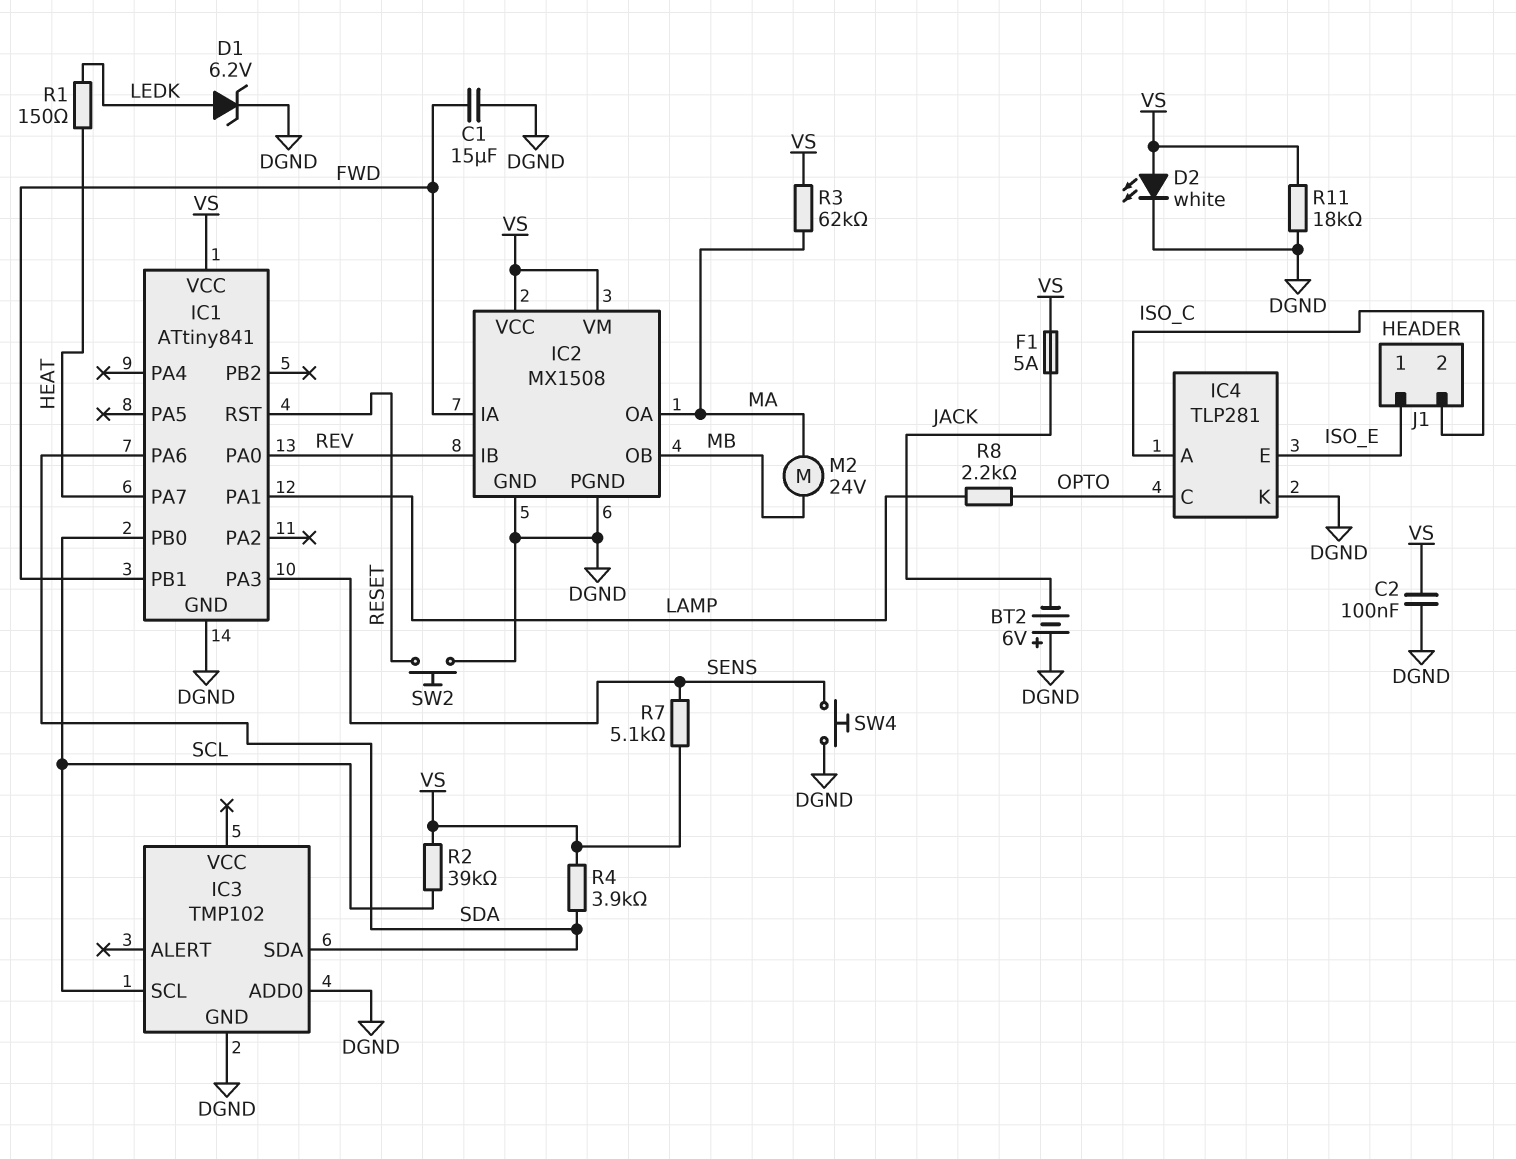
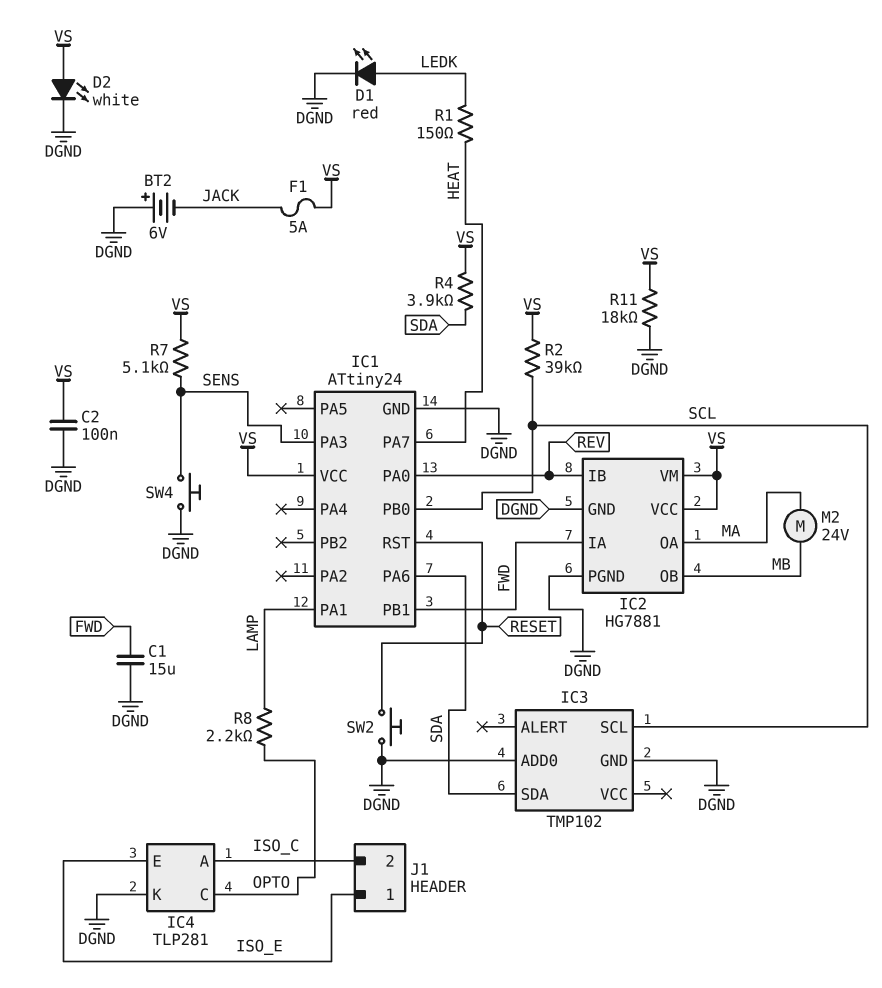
D1: zener 6.2V (A LEDK, K DGND) -> LED red (A LEDK, K DGND)
IC1: ATtiny841 -> ATtiny24
IC2: MX1508 -> HG7881
R3: 62k (MA, VS) -> none

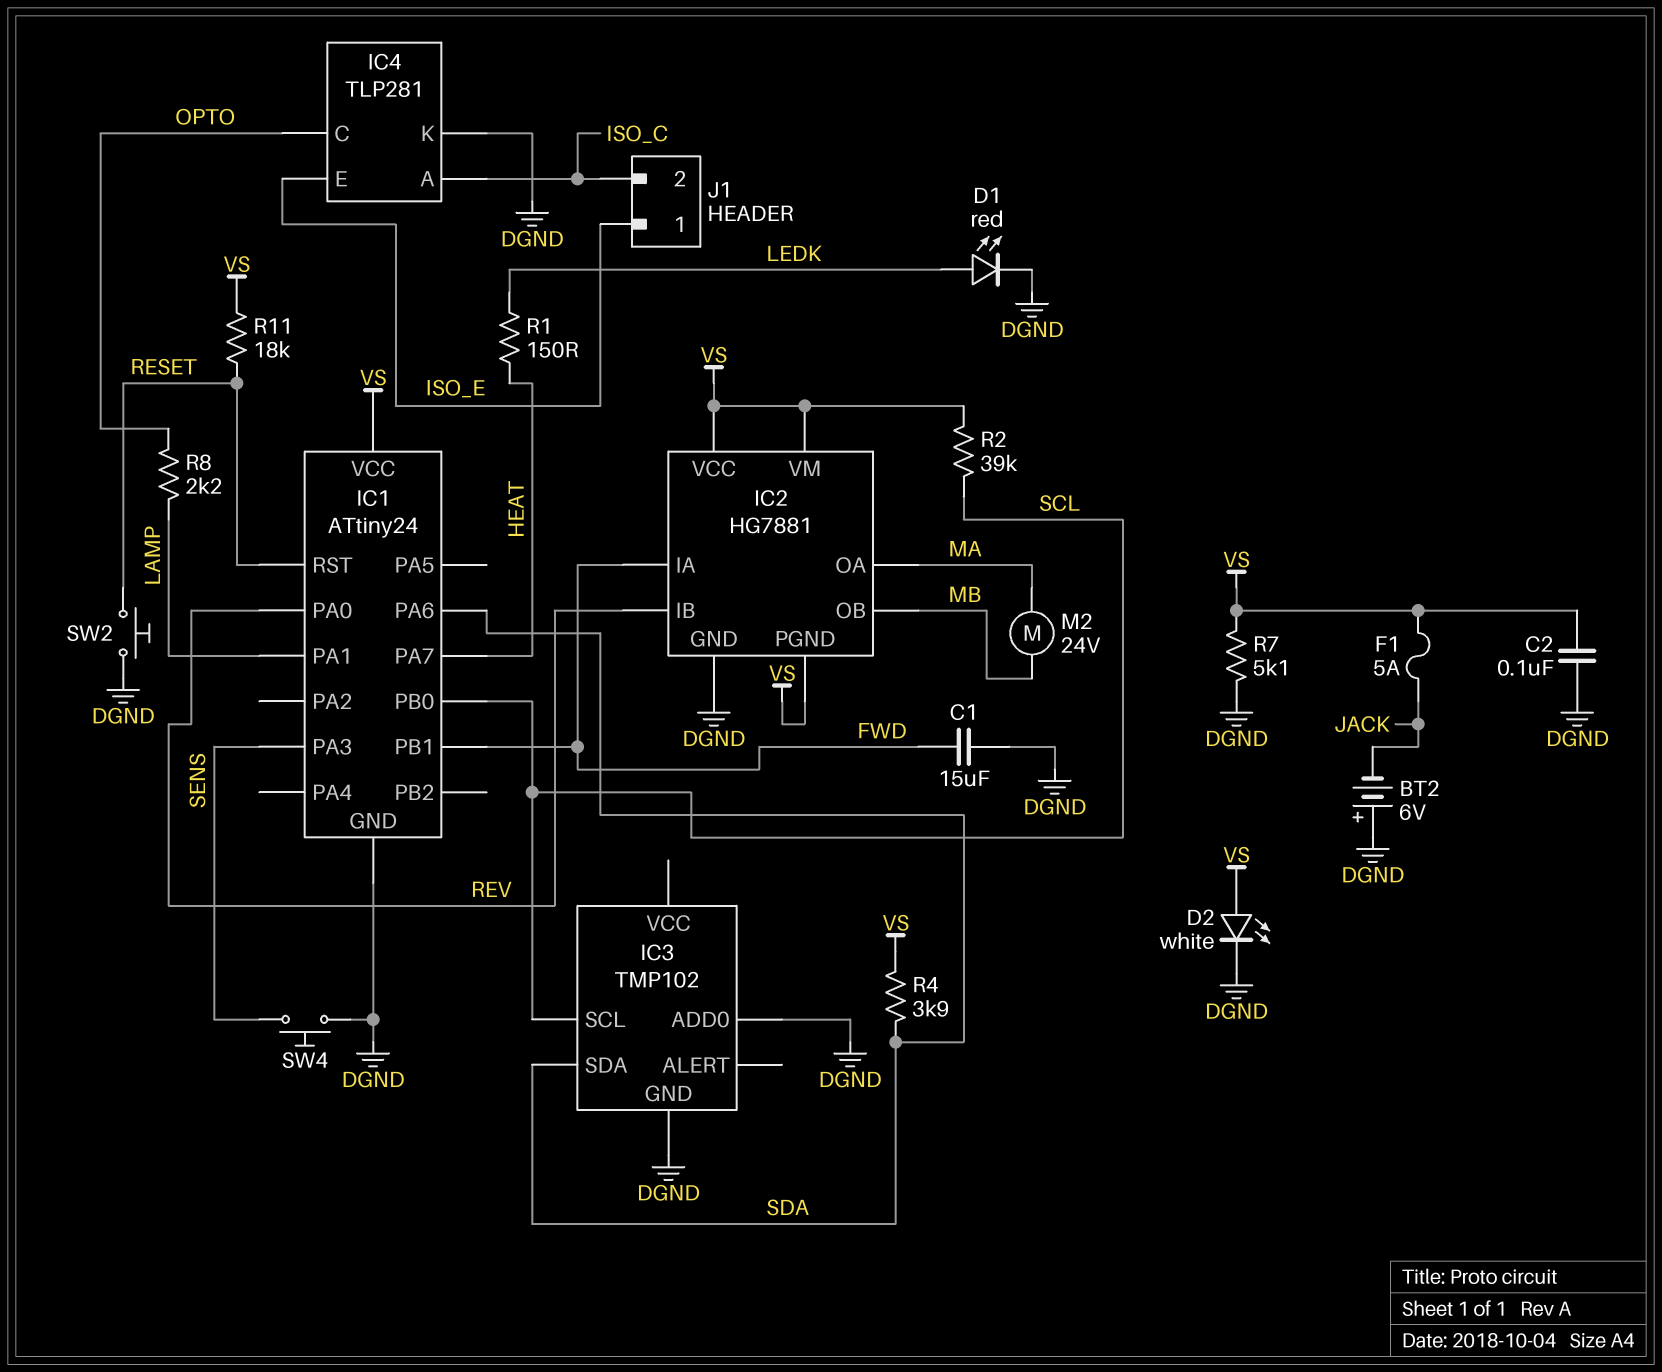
IC2 pin PGND: DGND -> VS
R7: 5.1k (SENS, VS) -> 5.1k (DGND, VS)
R11: 18k (DGND, VS) -> 18k (RESET, VS)

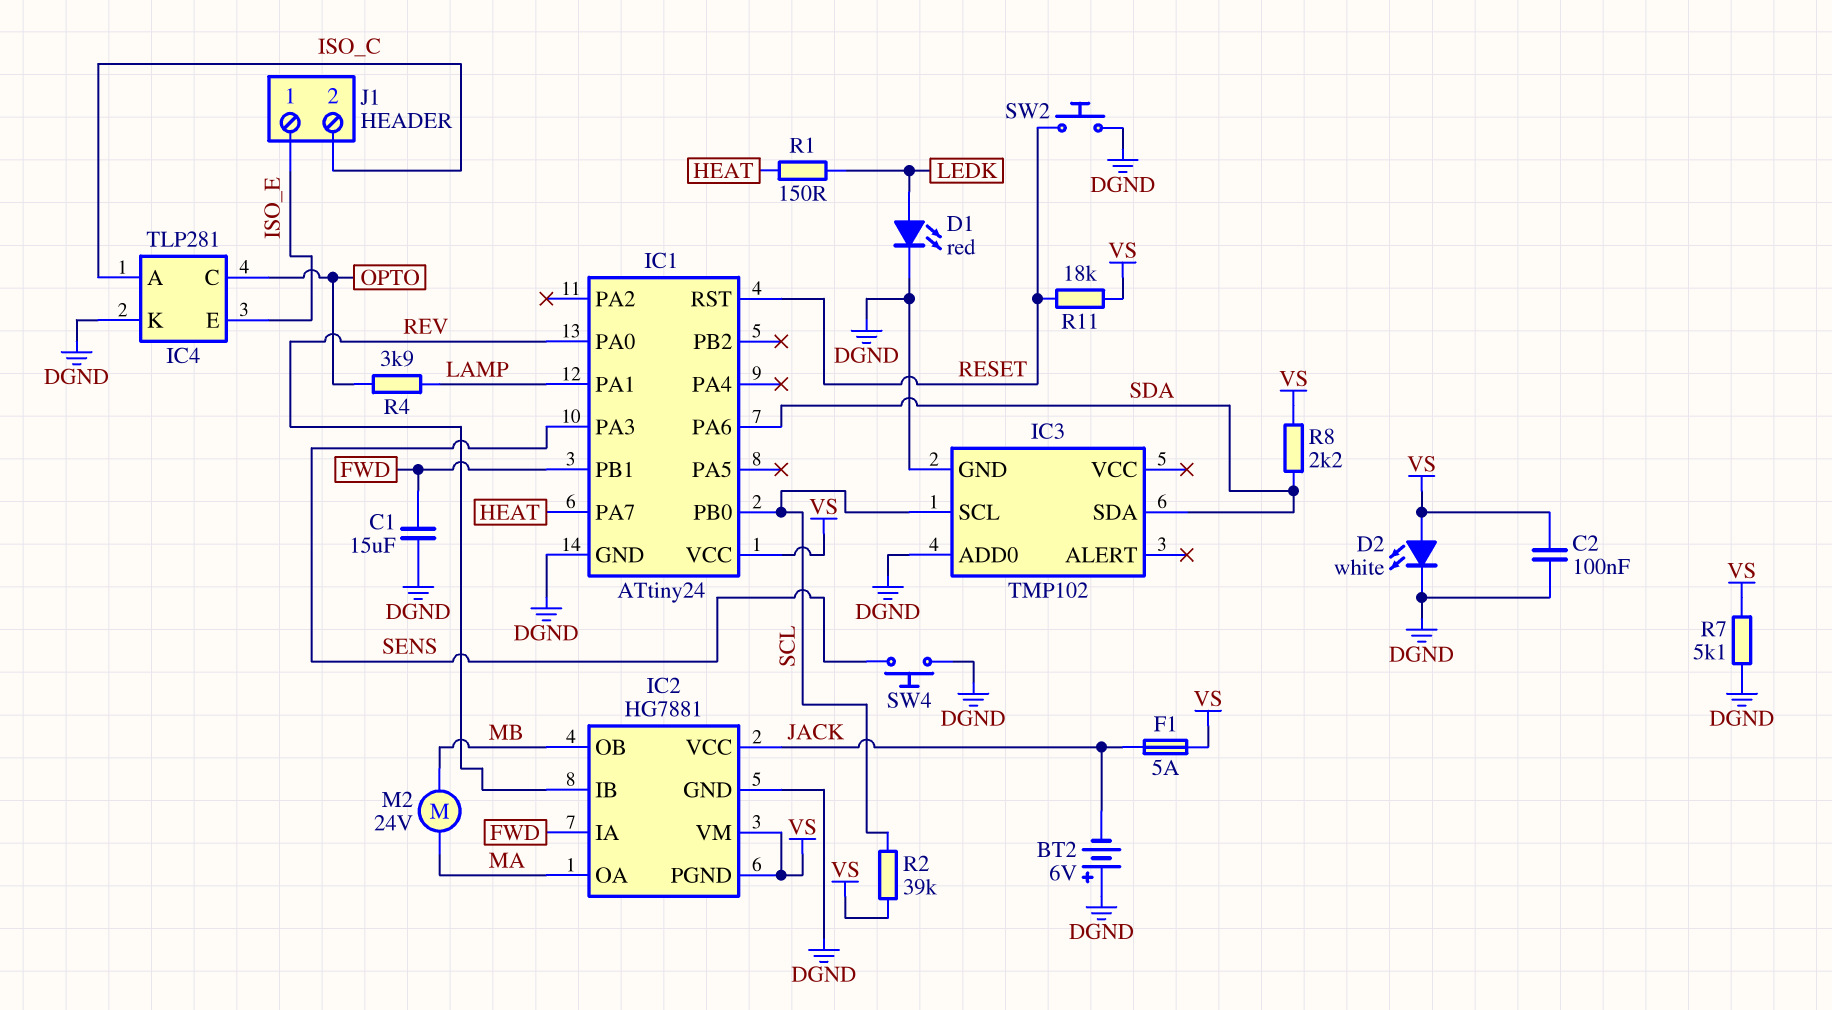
IC2 pin VCC: VS -> JACK
R4: 3.9k (SDA, VS) -> 3.9k (LAMP, OPTO)
R8: 2.2k (LAMP, OPTO) -> 2.2k (SDA, VS)

